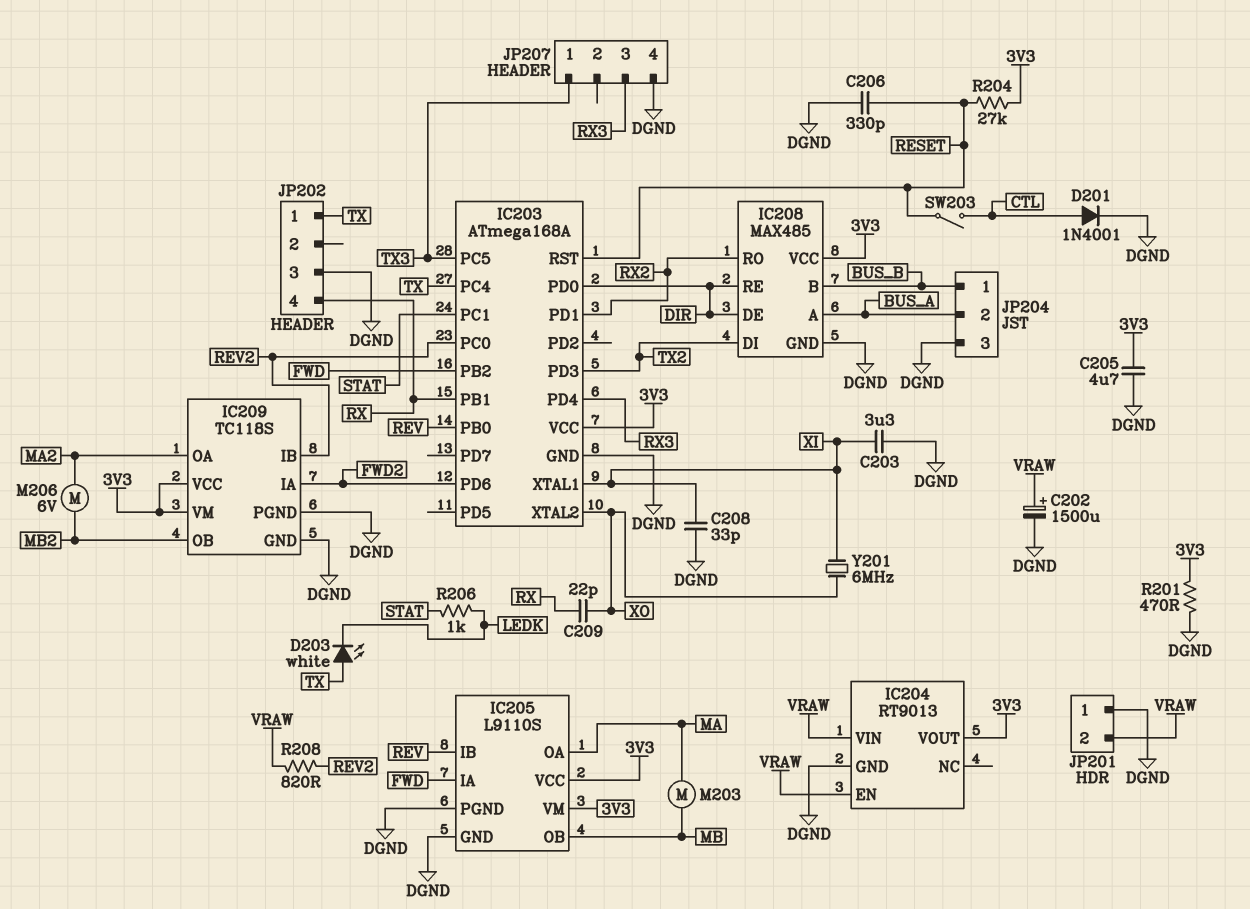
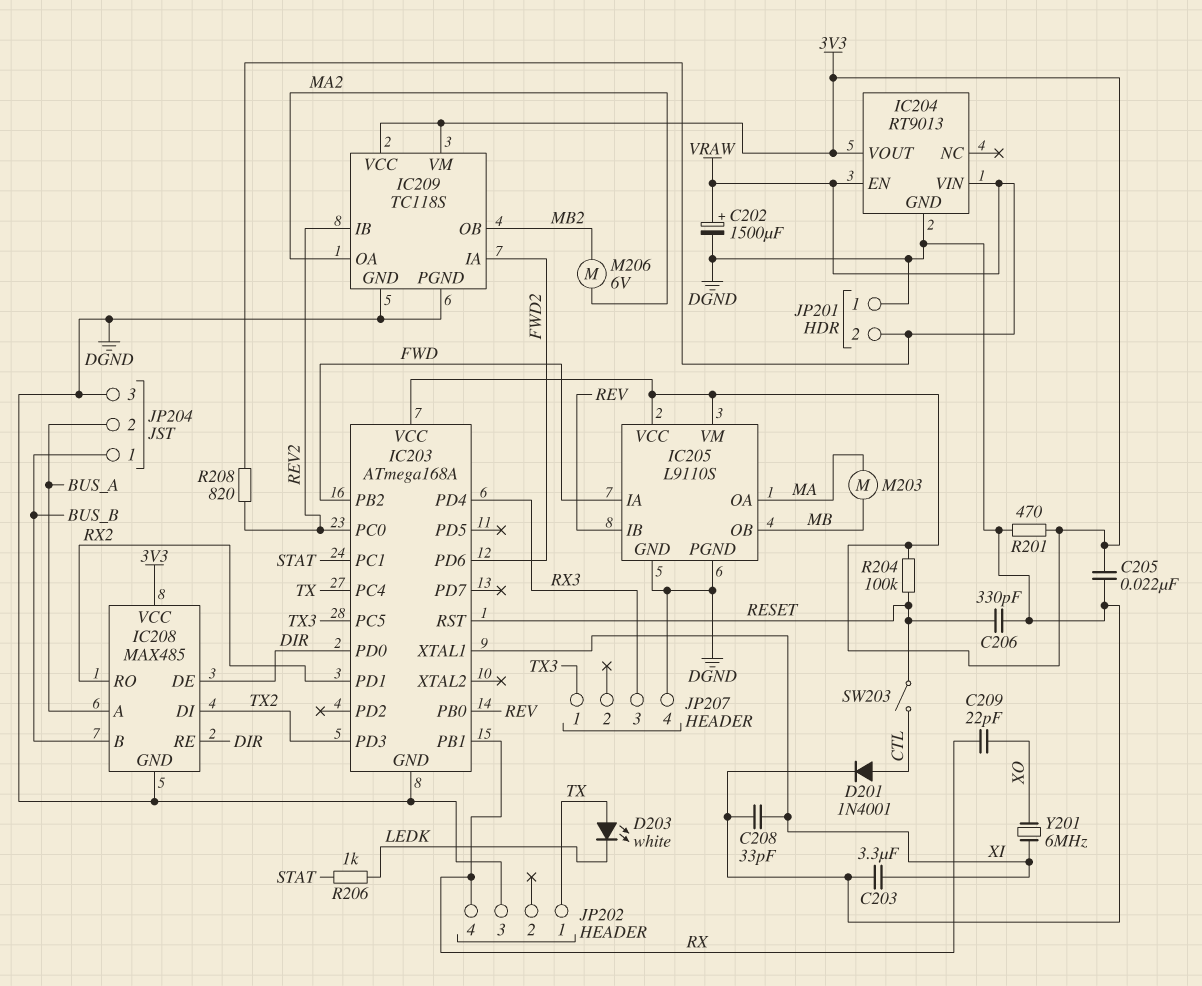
C205: 4.7uF (3V3, DGND) -> 22nF (3V3, DGND)
IC203 pin XTAL2: XO -> none
R204: 27k (3V3, RESET) -> 100k (3V3, RESET)

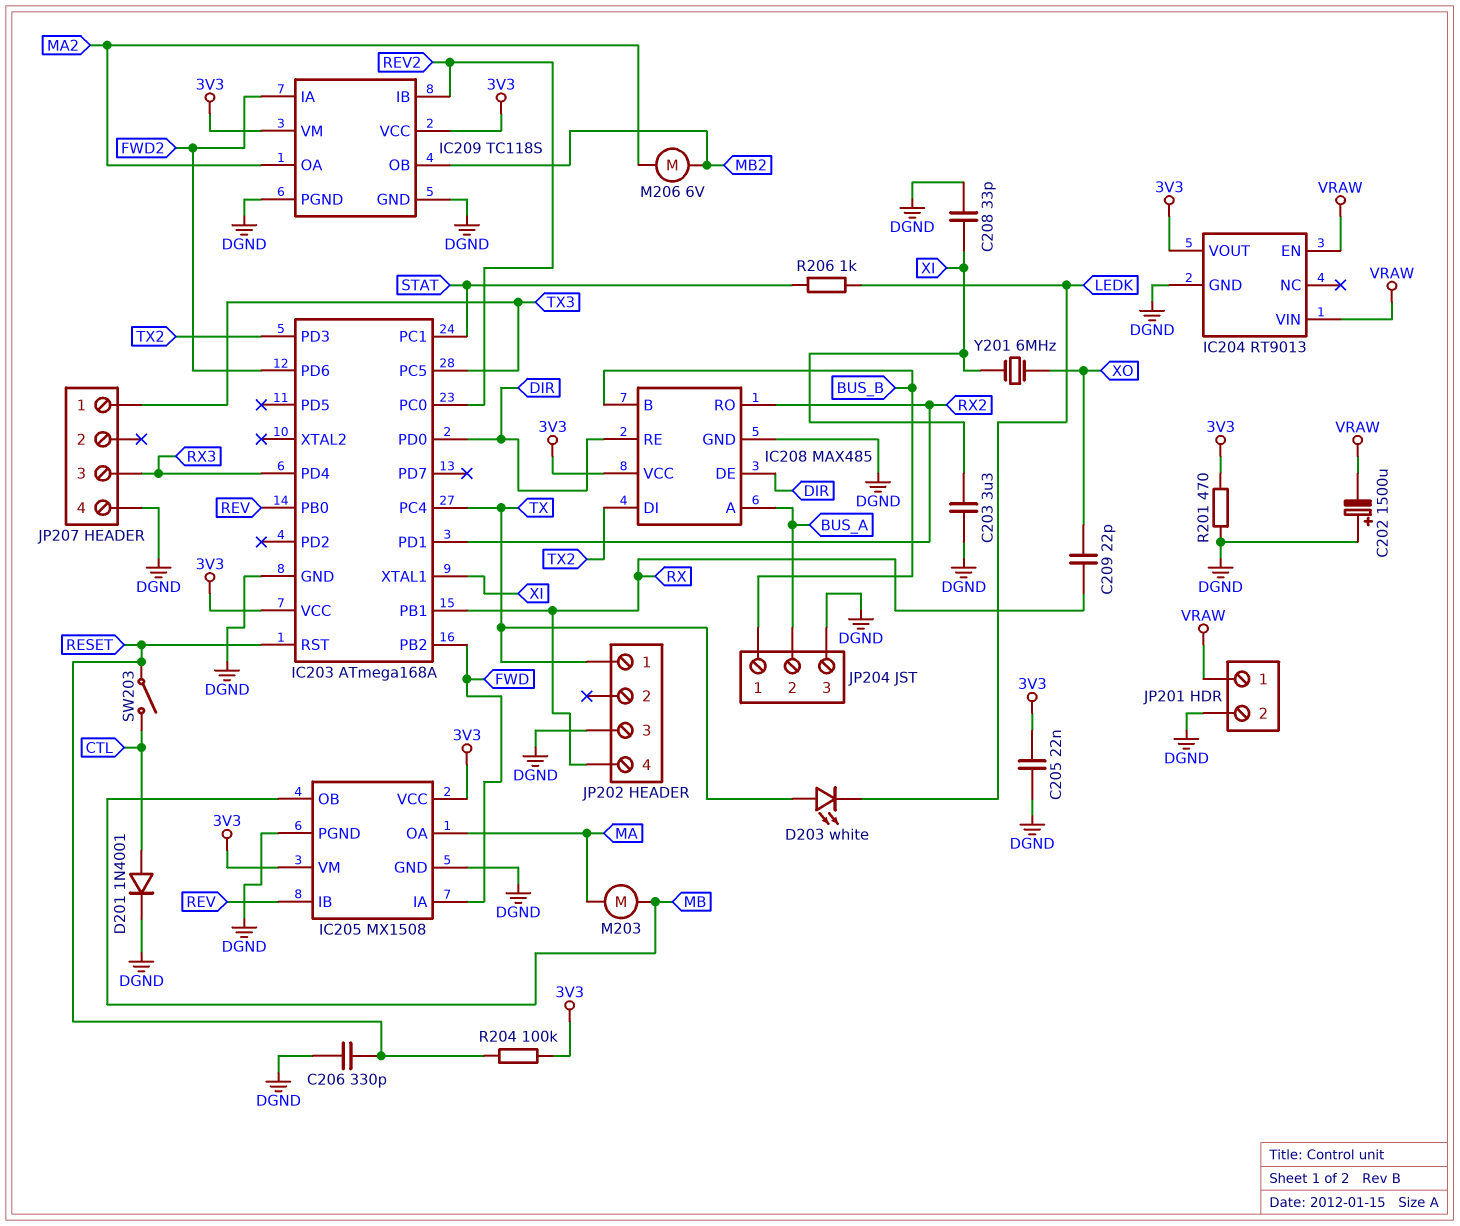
C202: 1500uF (plus VRAW, minus DGND) -> 1500uF (plus DGND, minus VRAW)
IC205: L9110S -> MX1508
JP201 pin 1: DGND -> VRAW
JP201 pin 2: VRAW -> DGND
R208: 820 (REV2, VRAW) -> none

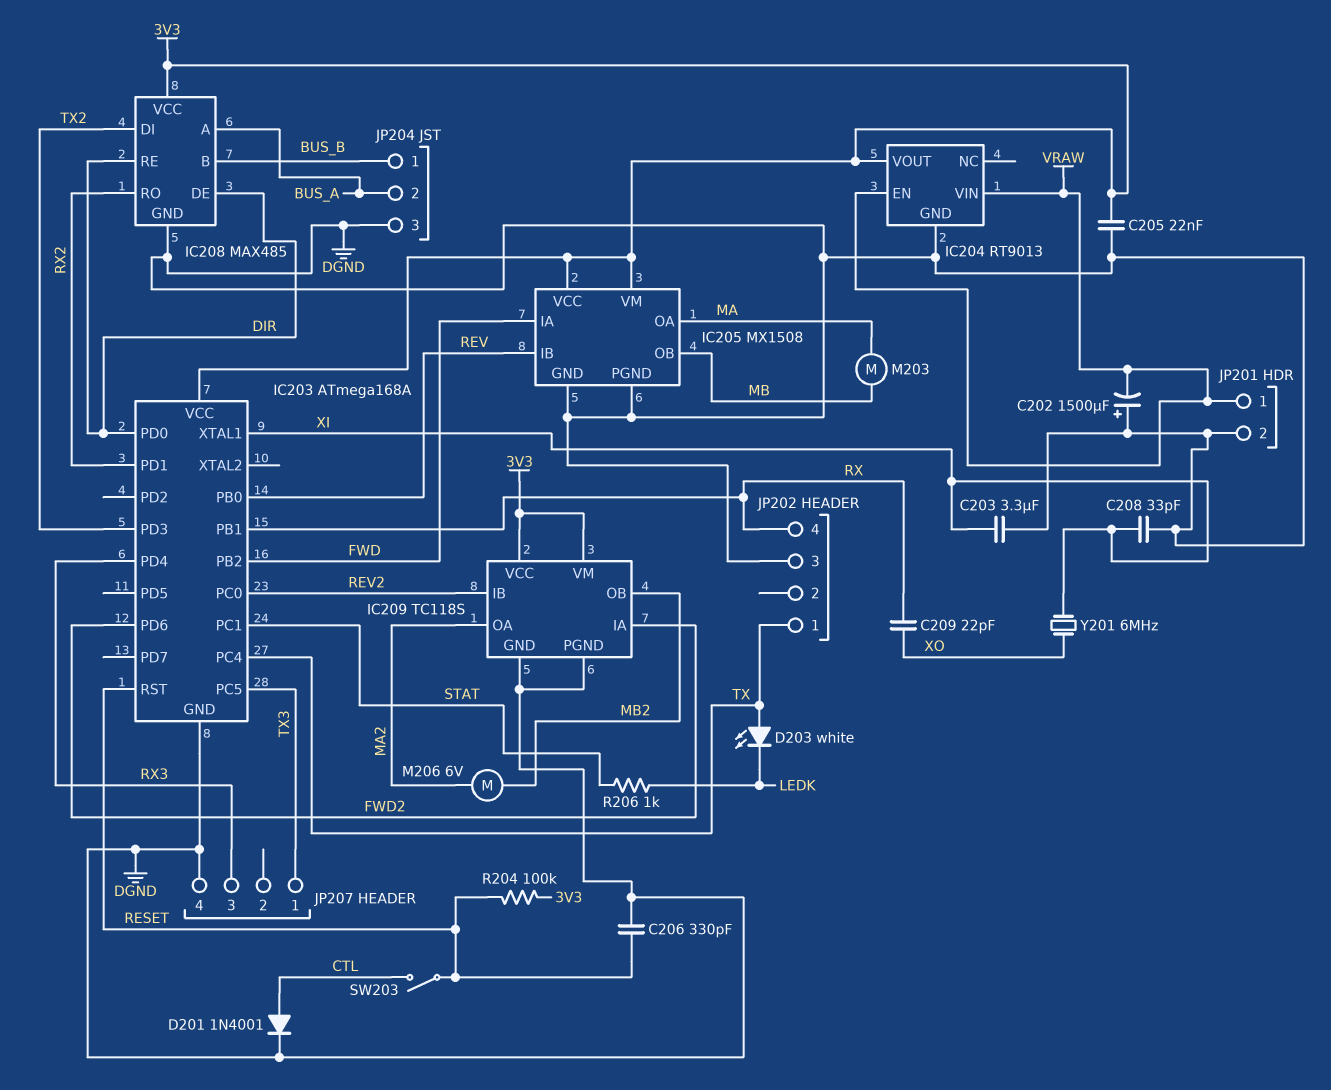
R201: 470 (3V3, DGND) -> none

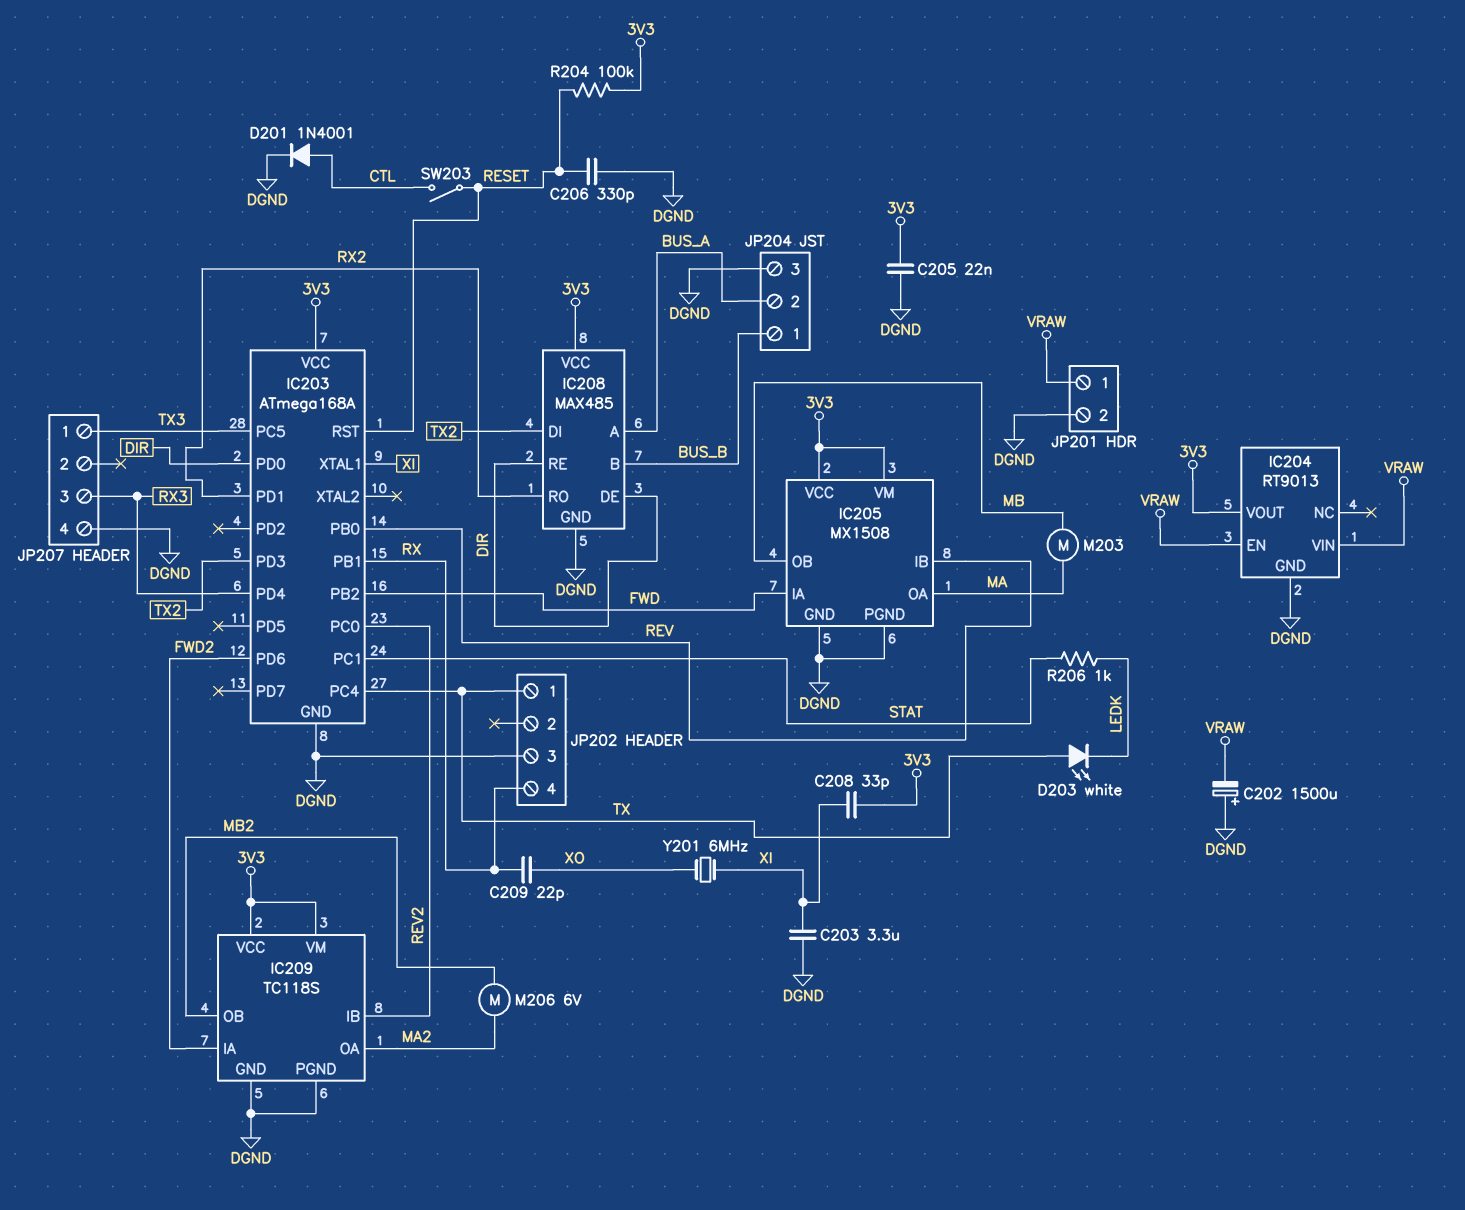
C208: 33pF (DGND, XI) -> 33pF (3V3, XI)

